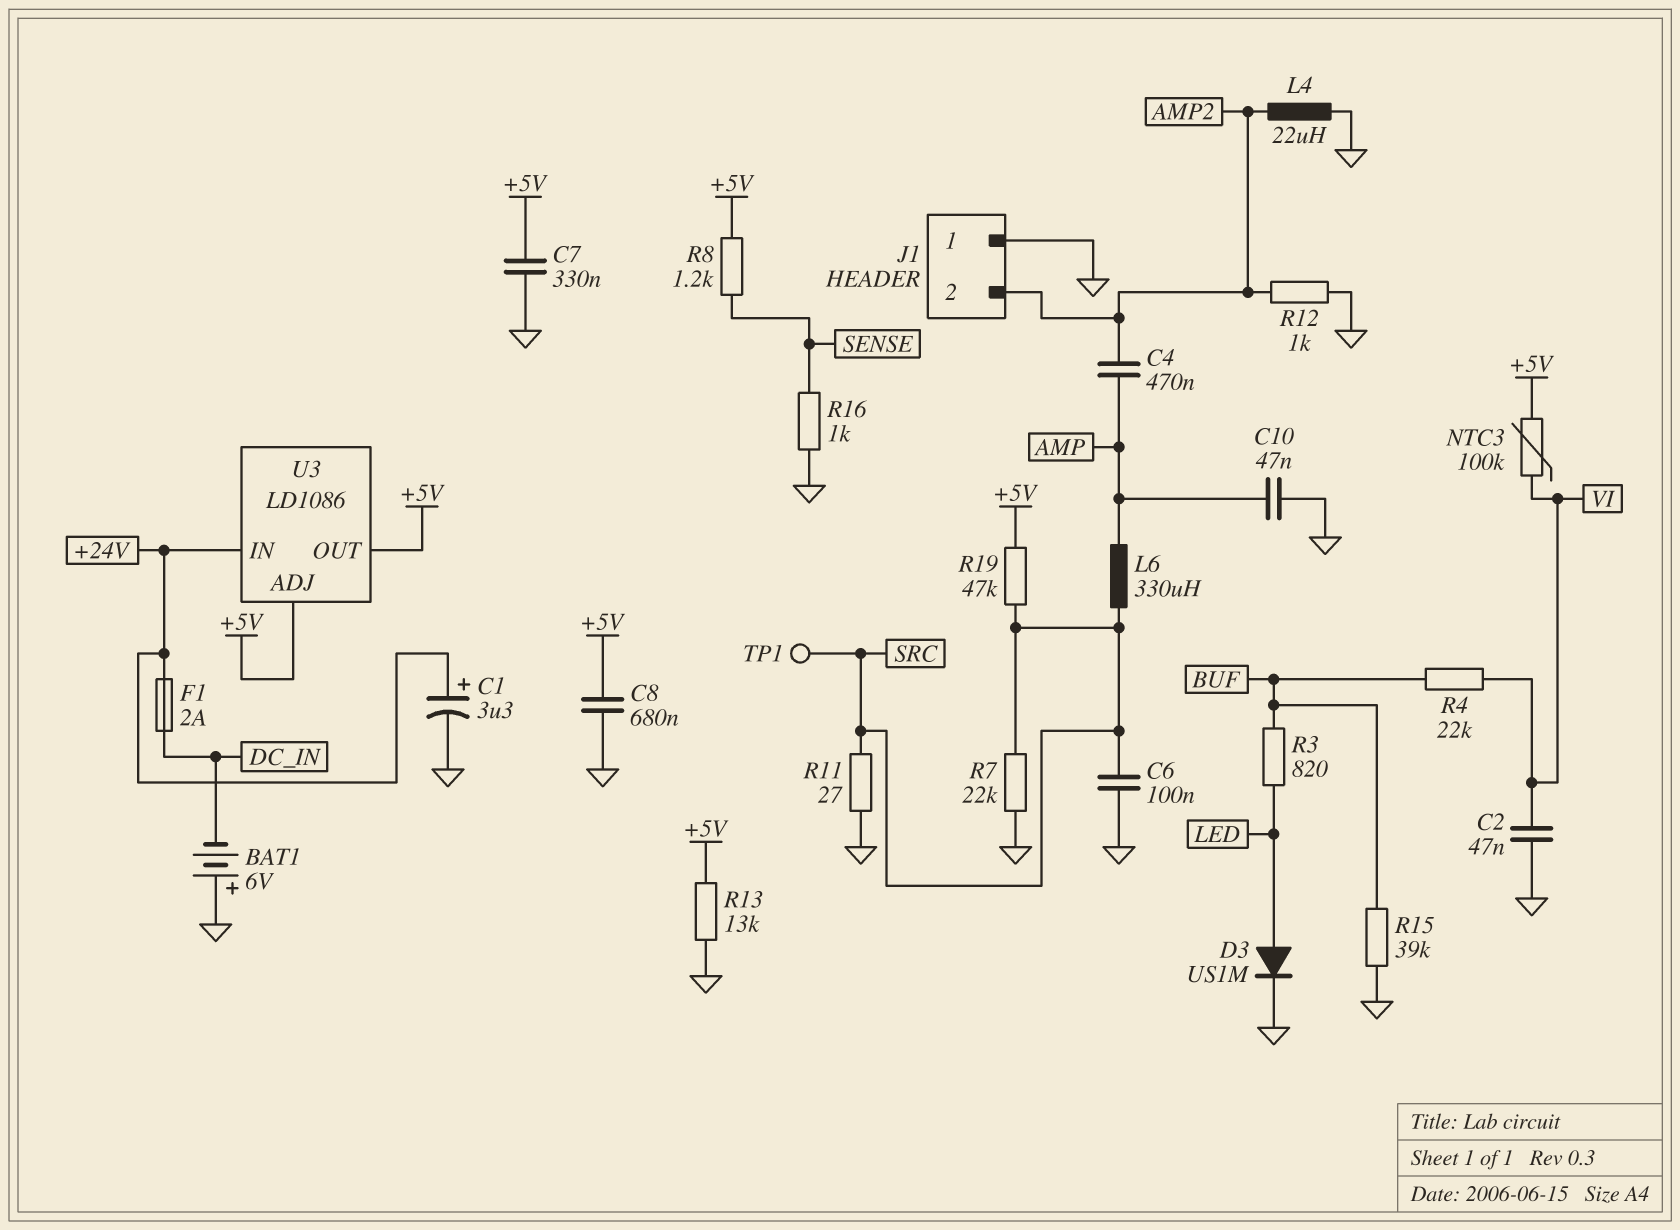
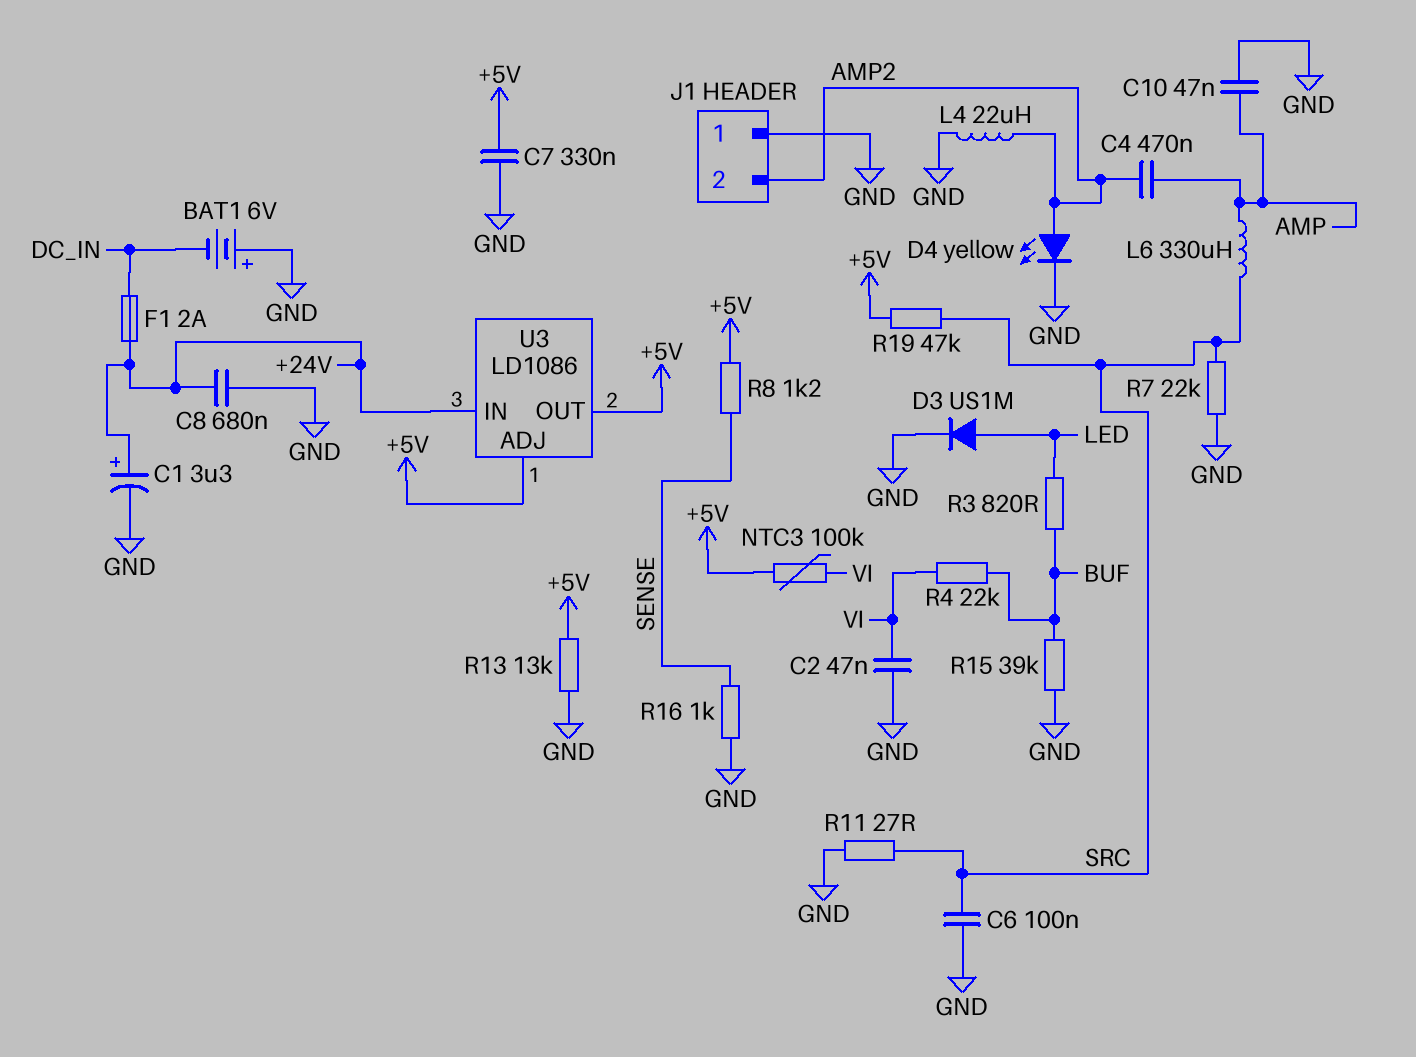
C8: 680nF (+5V, GND) -> 680nF (+24V, GND)
D4: none -> LED yellow (A AMP2, K GND)
R12: 1k (AMP2, GND) -> none
TP1: test point (SRC) -> none

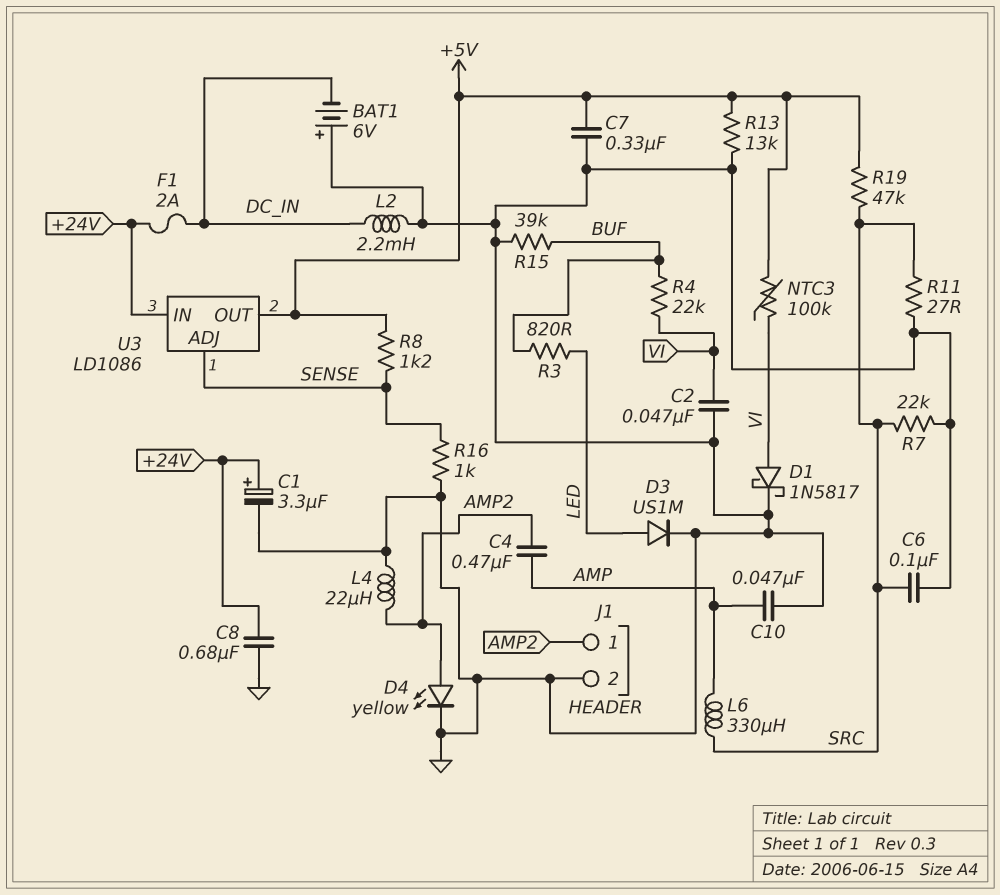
D1: none -> schottky 1N5817 (A VI, K GND)
J1 pin 1: GND -> AMP2
J1 pin 2: AMP2 -> GND
L2: none -> 2.2mH (DC_IN, GND)
U3 pin ADJ: +5V -> SENSE

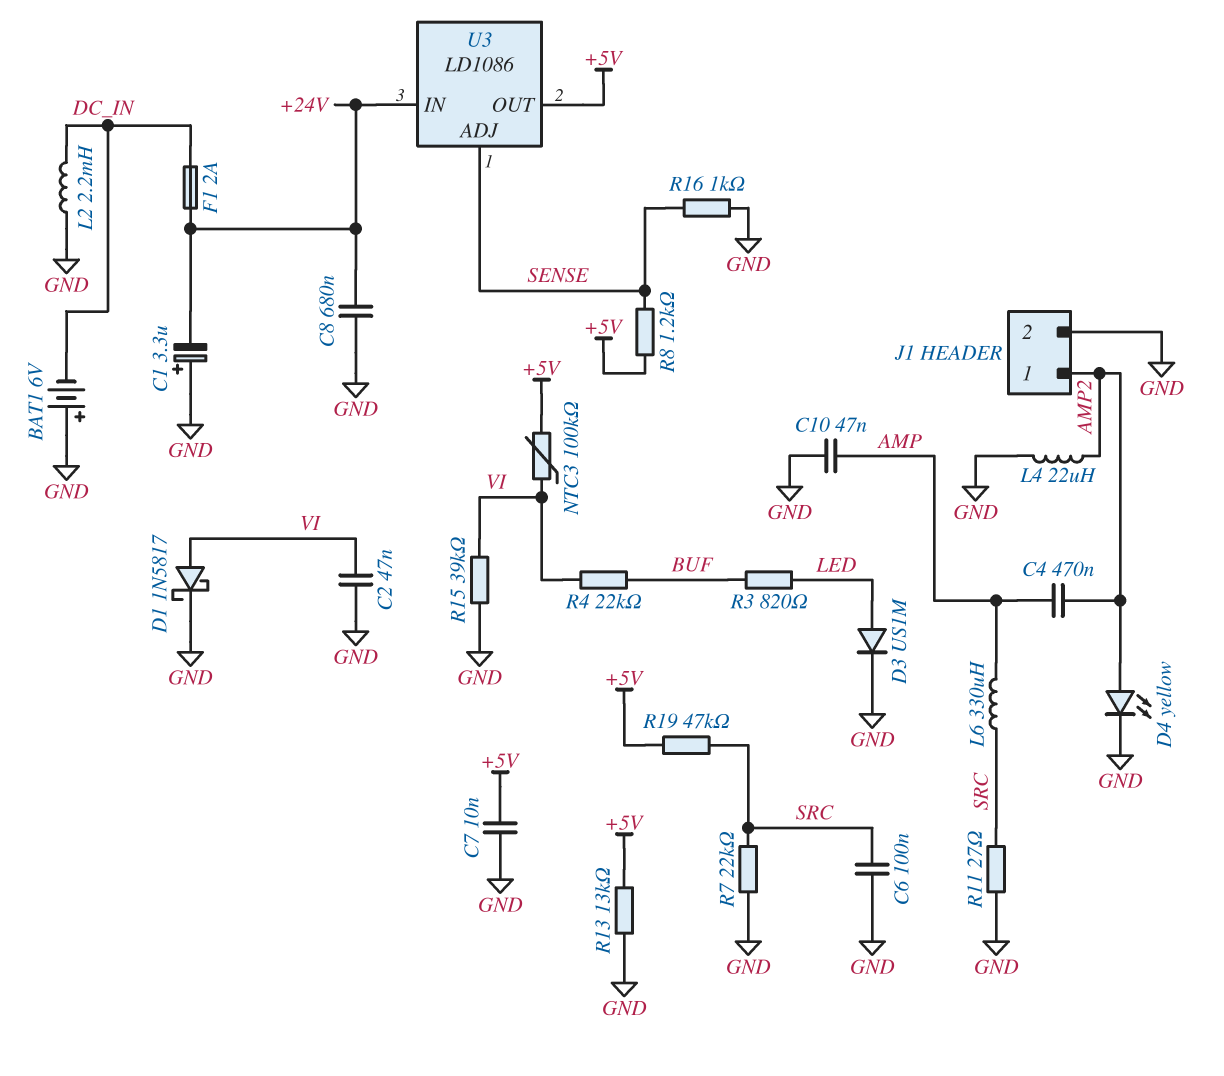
C1: 3.3uF (plus +24V, minus GND) -> 3.3uF (plus GND, minus +24V)
C7: 330nF (+5V, GND) -> 10nF (+5V, GND)
R15: 39k (BUF, GND) -> 39k (GND, VI)

